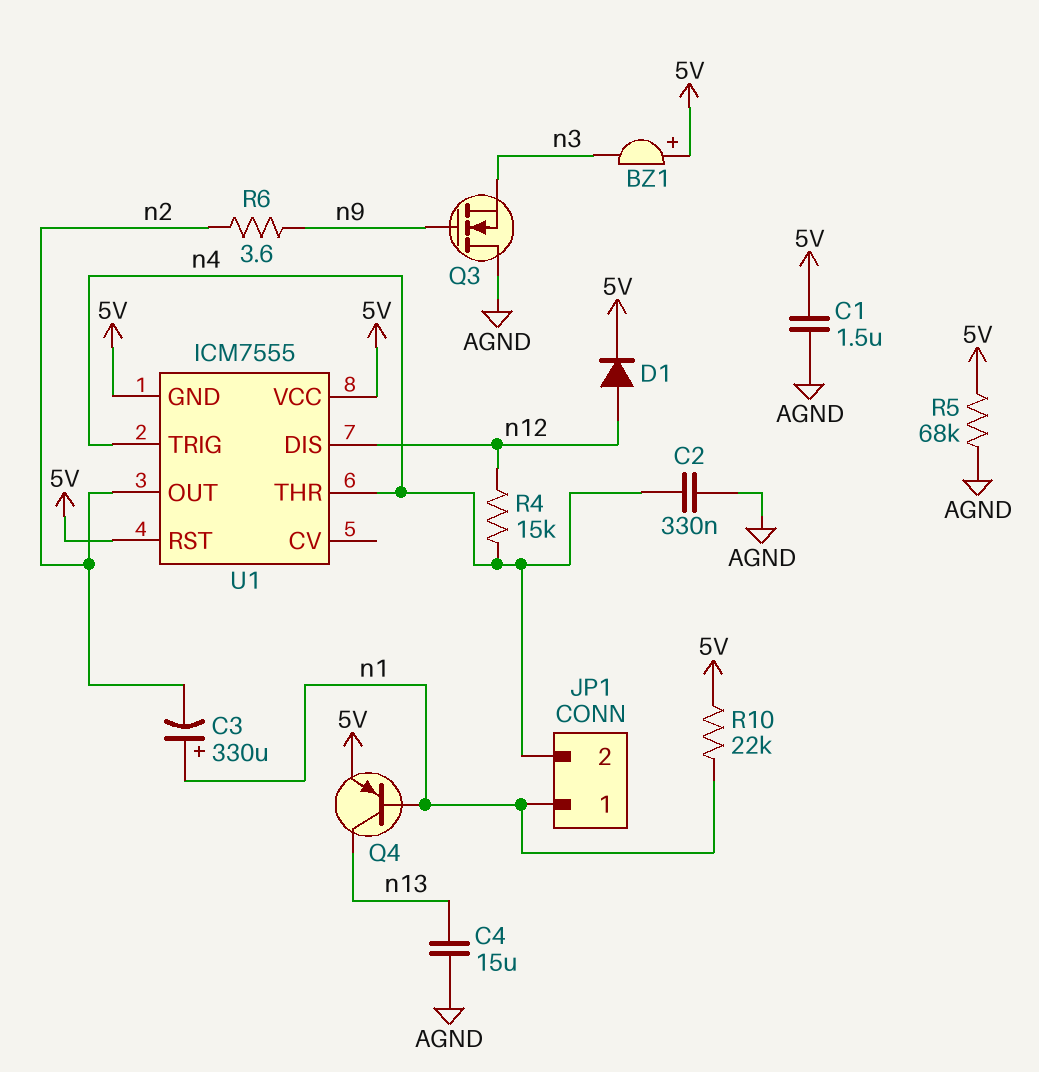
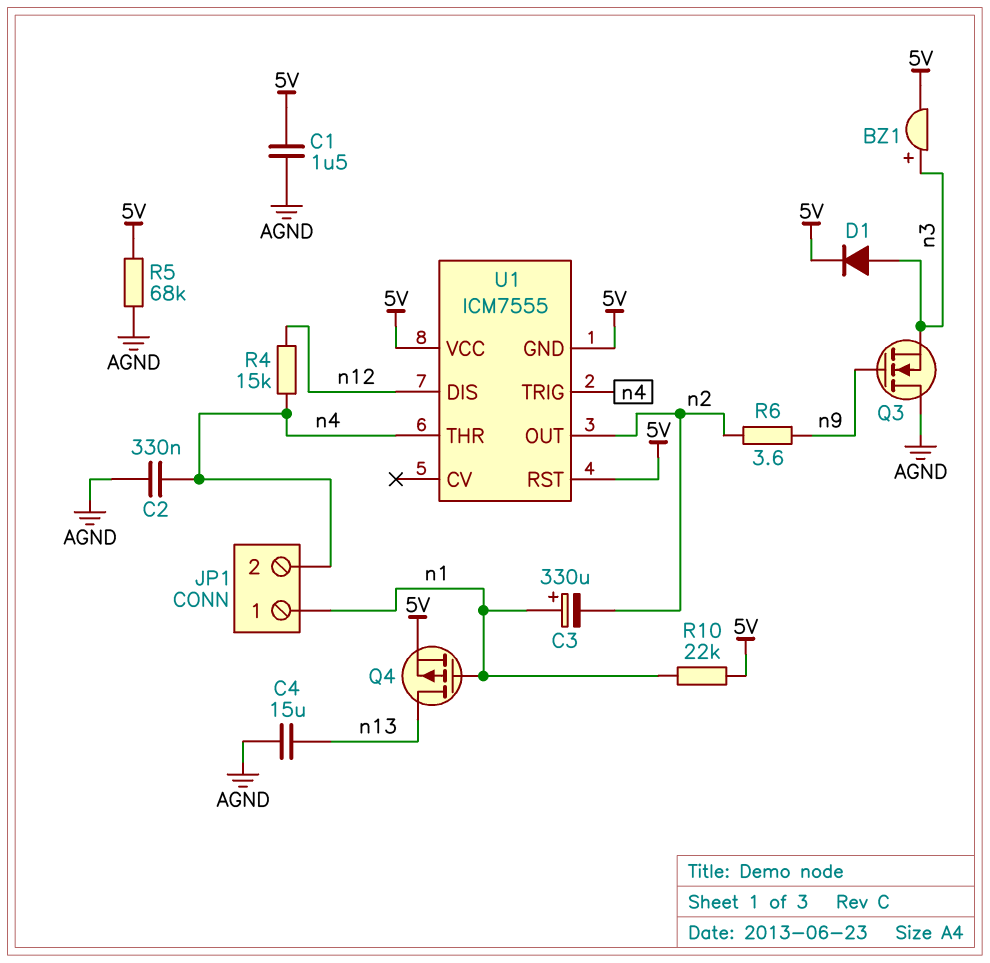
BZ1: buzzer (plus 5V, minus n3) -> buzzer (plus n3, minus 5V)
D1: diode (A n12, K 5V) -> diode (A n3, K 5V)
Q4: PNP (B n1, C n13, E 5V) -> PMOS (G n1, D n13, S 5V)

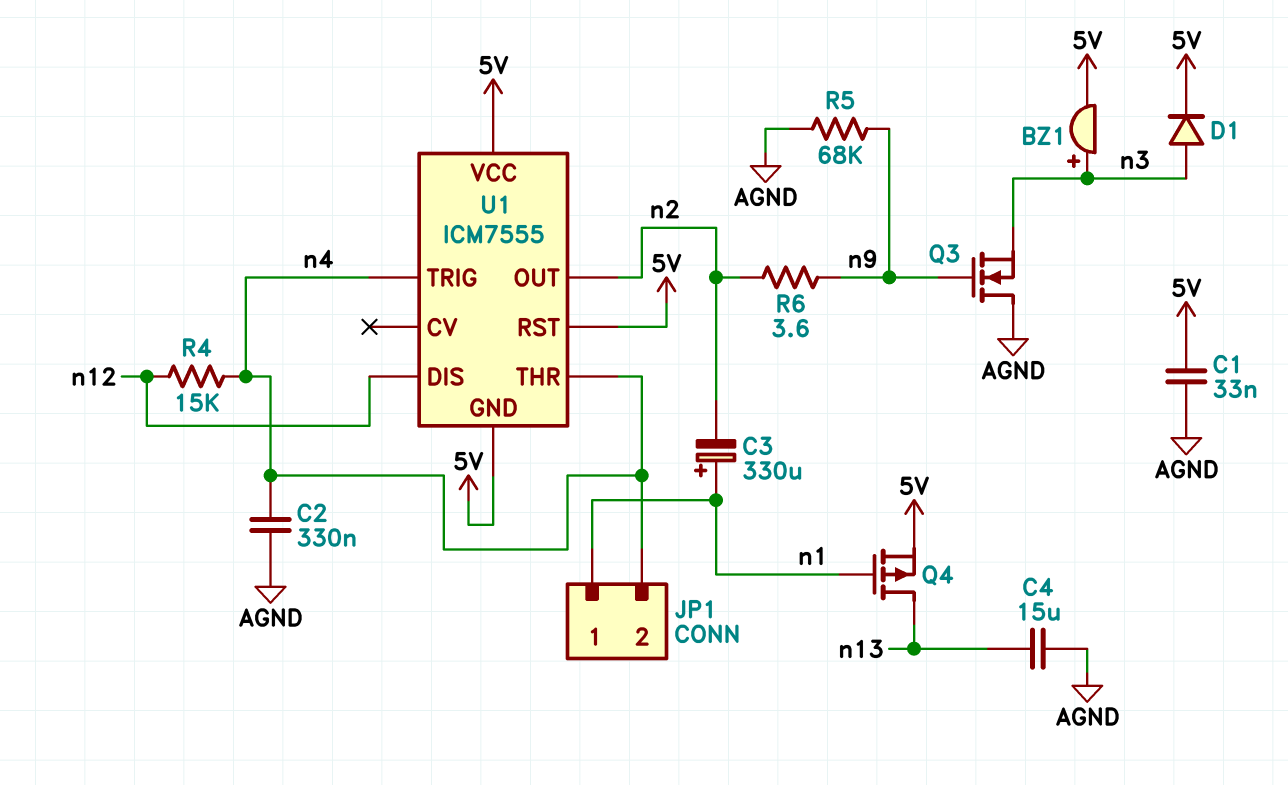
C1: 1.5uF (5V, AGND) -> 33nF (5V, AGND)
R5: 68k (5V, AGND) -> 68k (AGND, n9)
R10: 22k (5V, n1) -> none

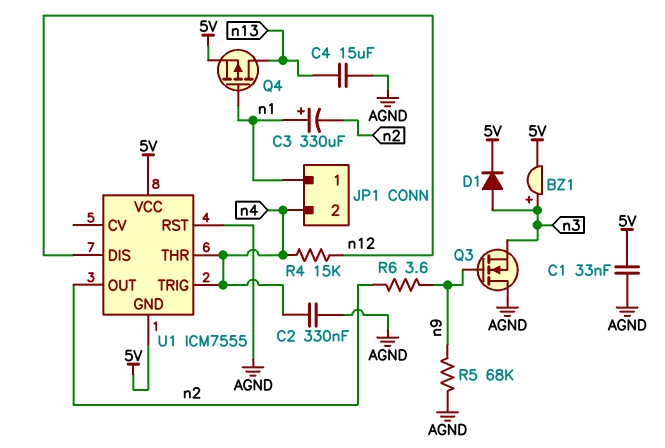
U1 pin RST: 5V -> AGND

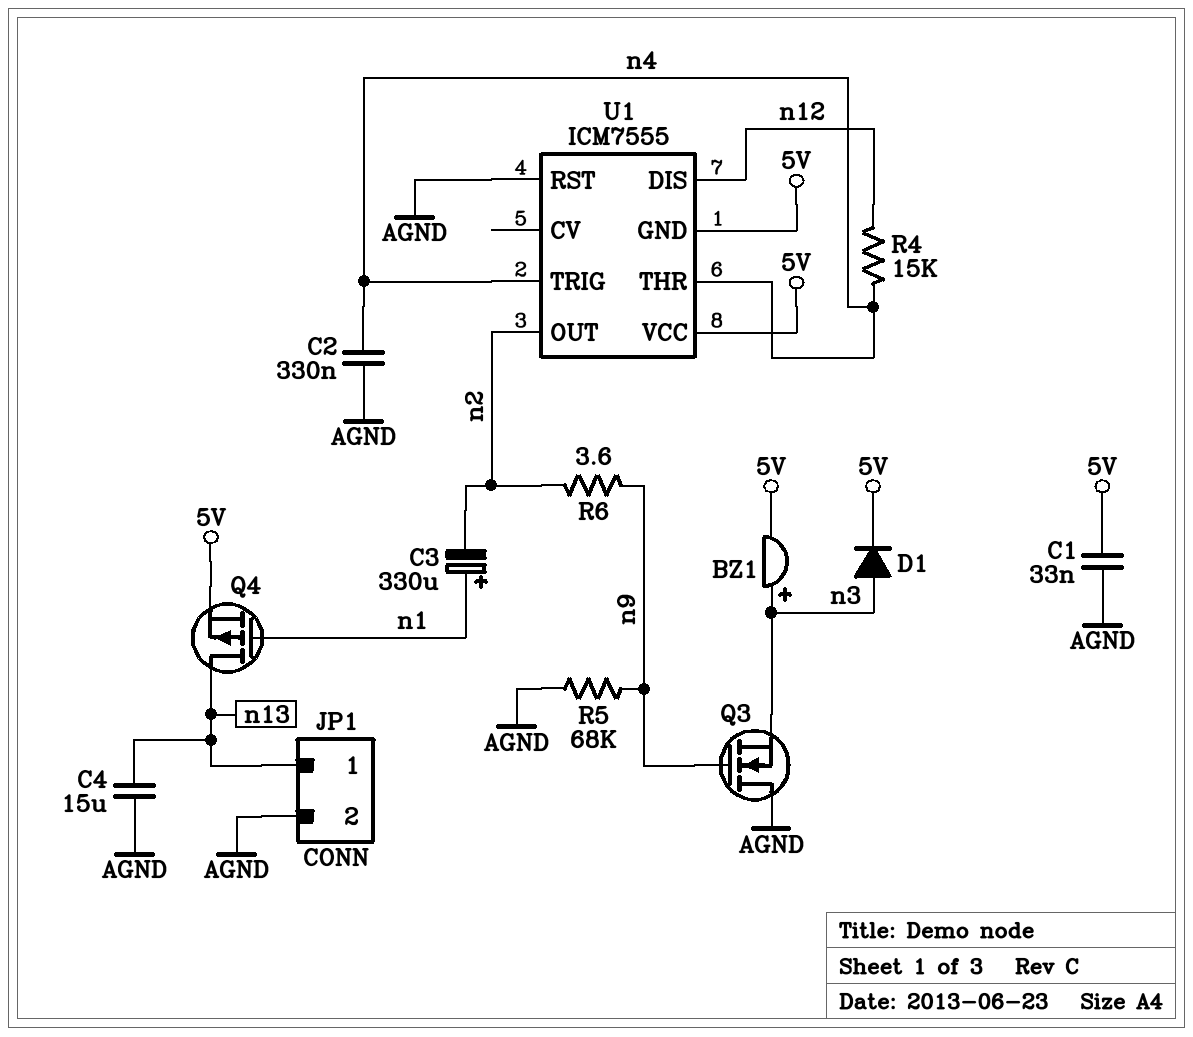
JP1 pin 1: n1 -> n13
JP1 pin 2: n4 -> AGND

